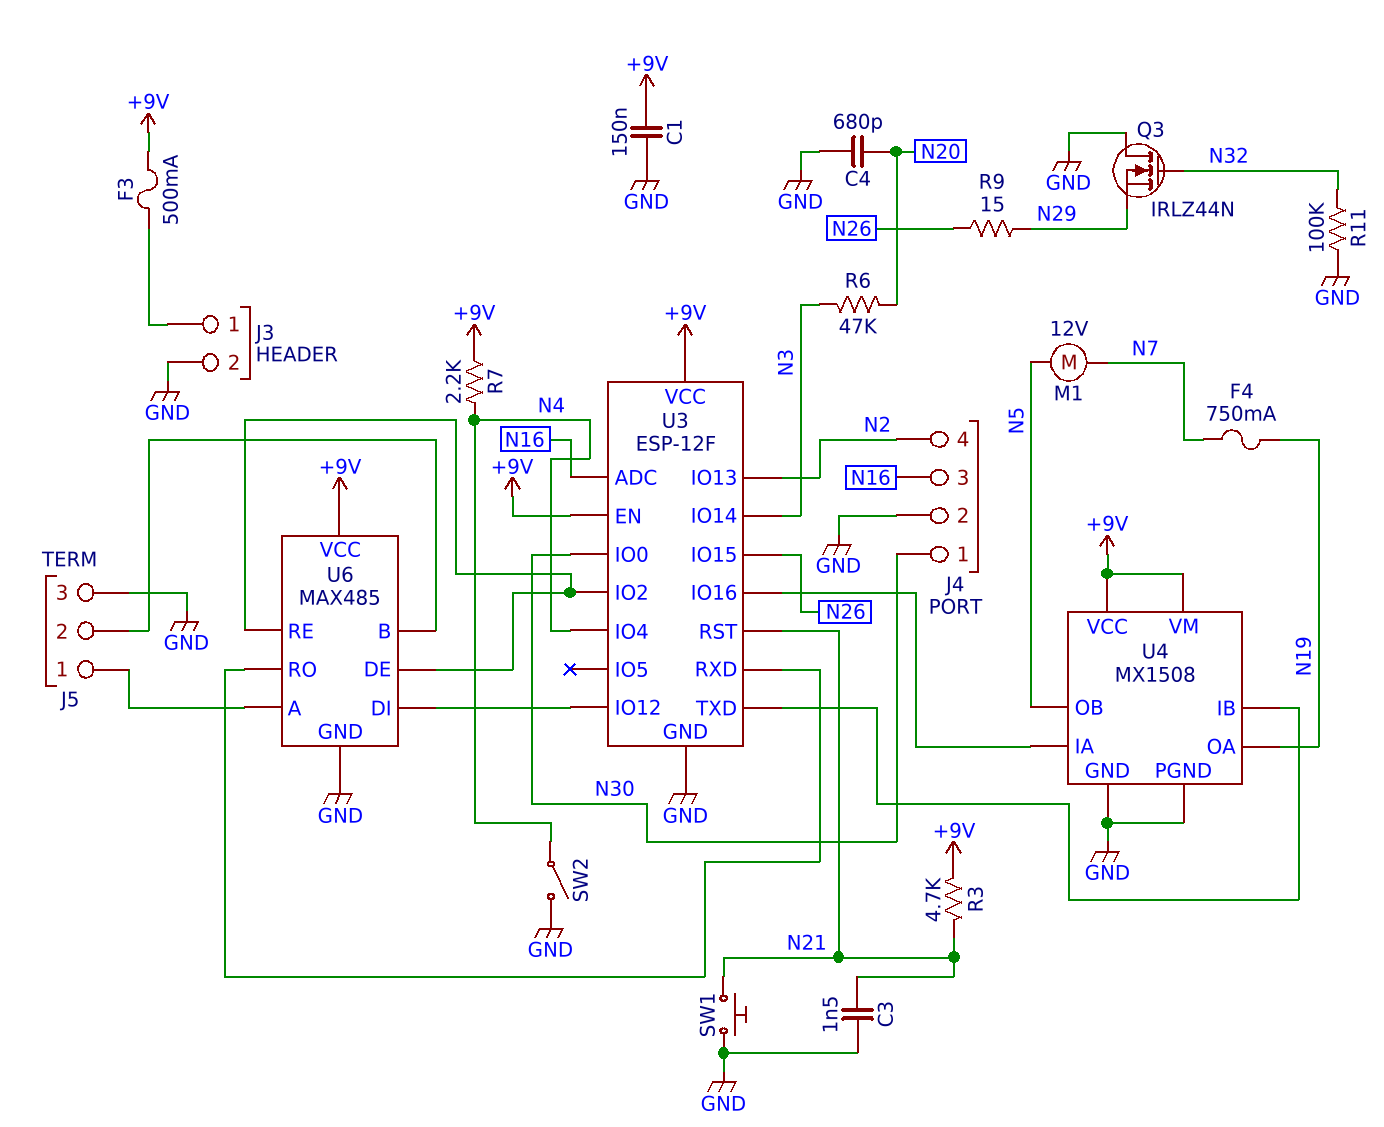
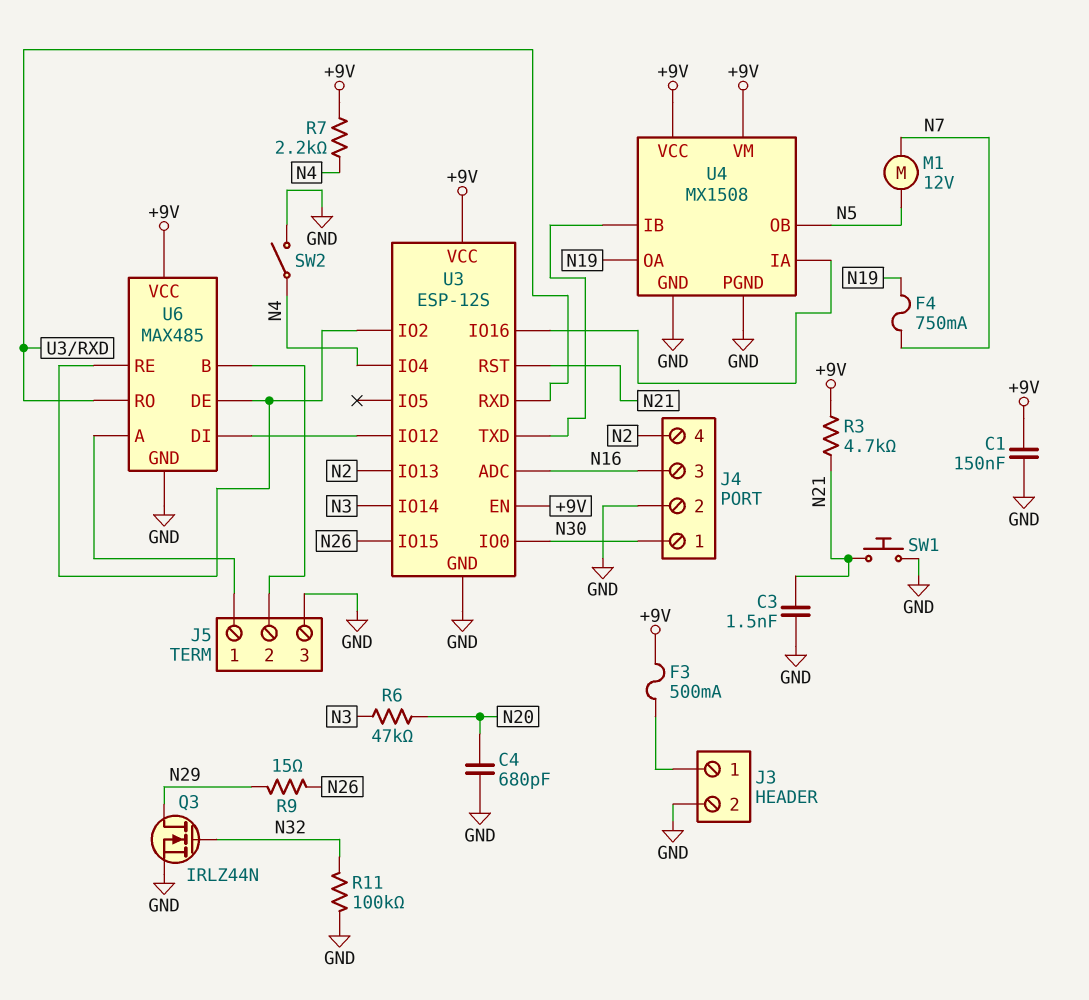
Q3: NMOS IRLZ44N (G N32, D GND, S N29) -> NMOS IRLZ44N (G N32, D N29, S GND)
U3: ESP-12F -> ESP-12S

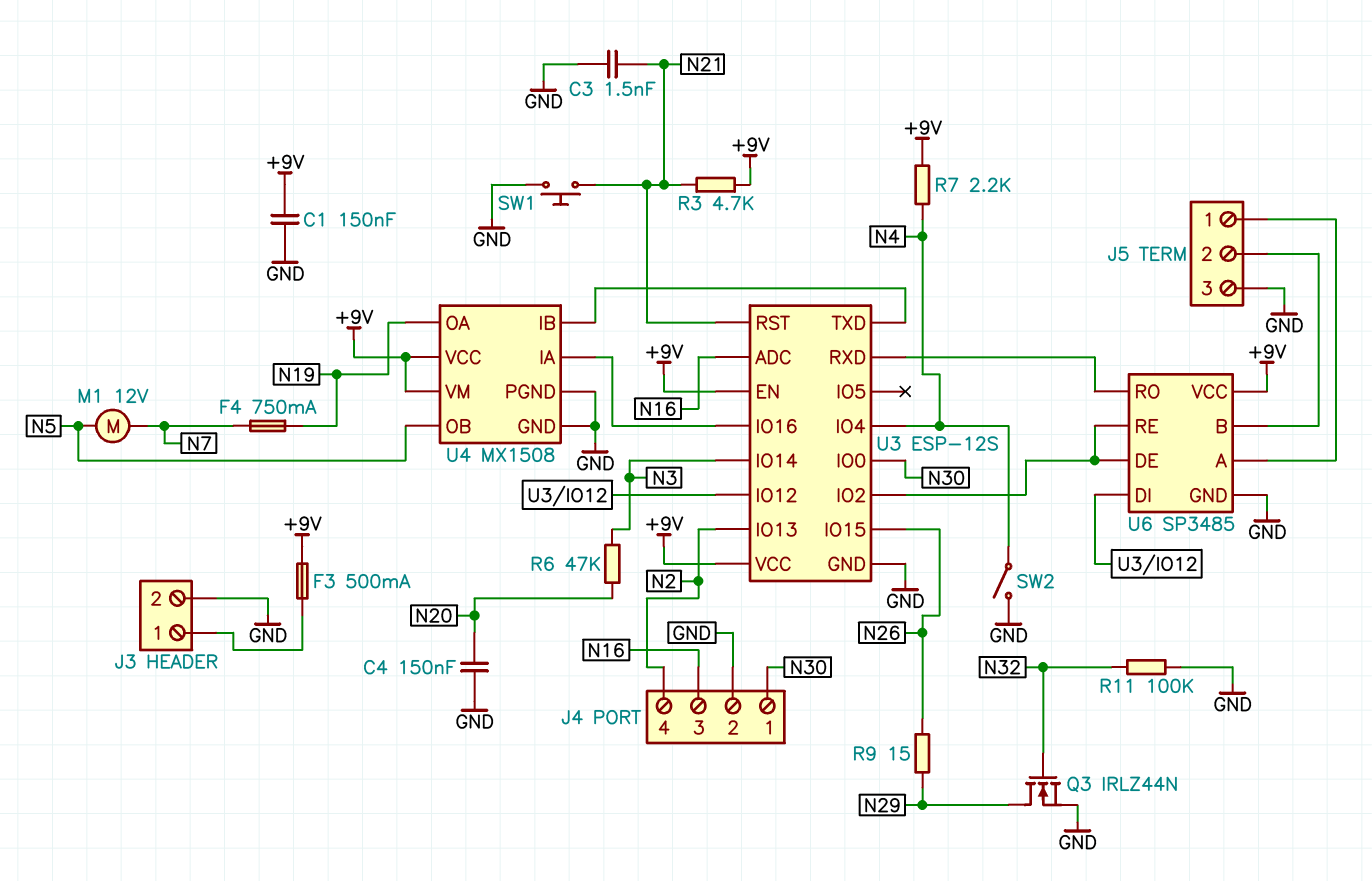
C4: 680pF (GND, N20) -> 150nF (GND, N20)
U6: MAX485 -> SP3485

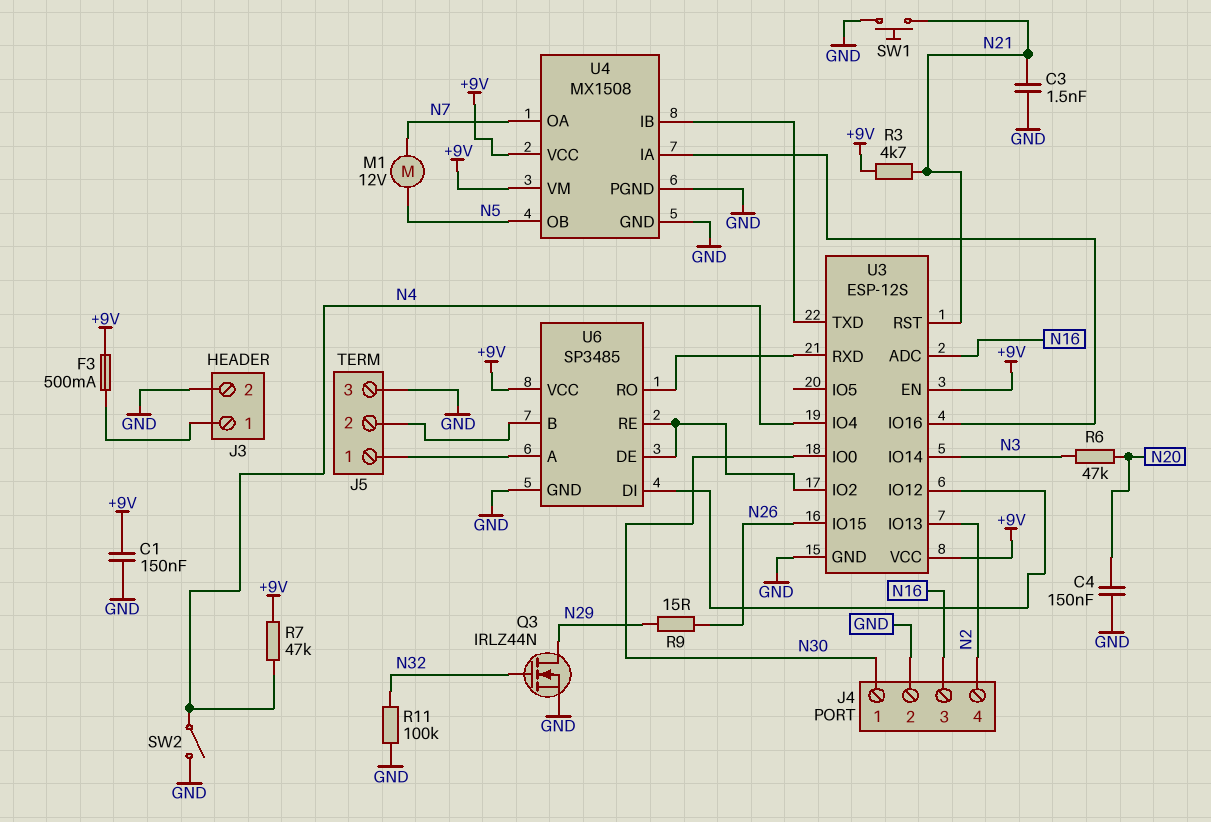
F4: 750mA (N7, N19) -> none
R7: 2.2k (+9V, N4) -> 47k (+9V, N4)
U4 pin OA: N19 -> N7

